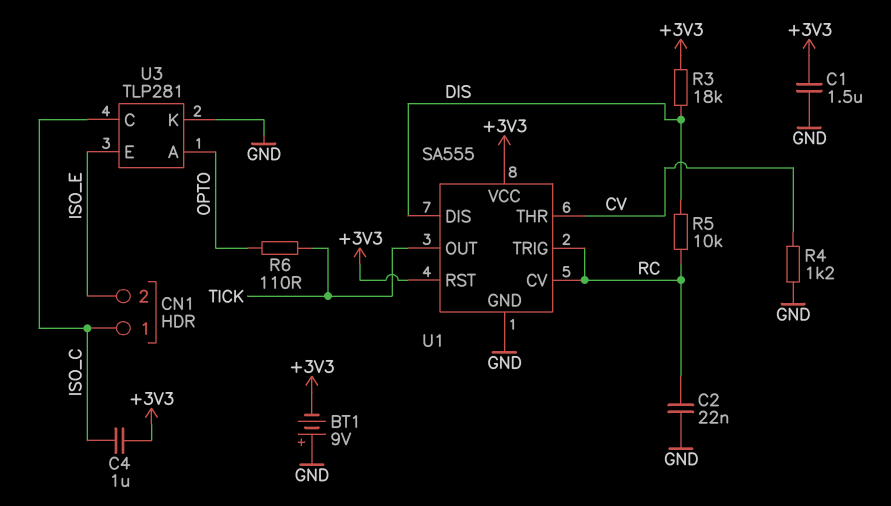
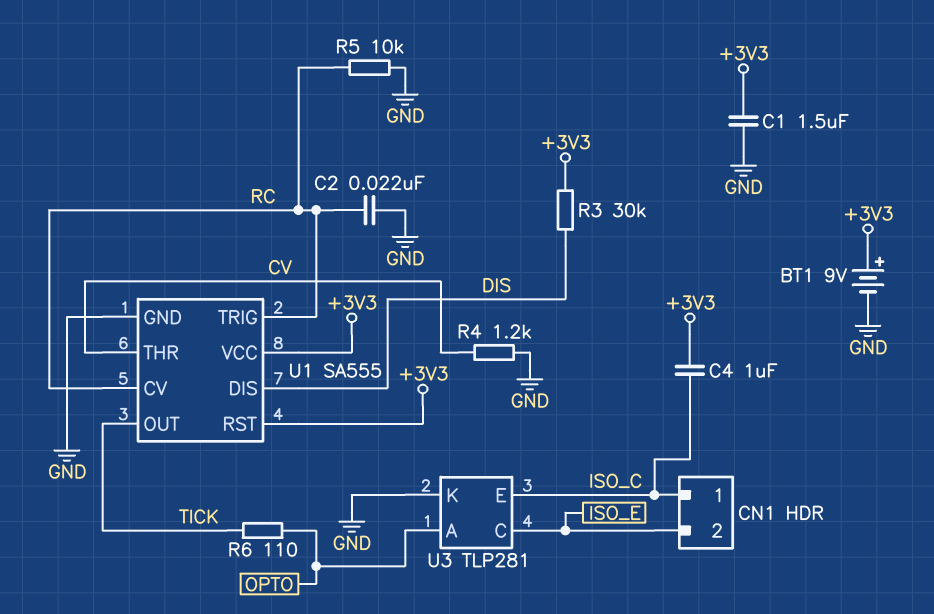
BT1: 9V (plus GND, minus +3V3) -> 9V (plus +3V3, minus GND)
R3: 18k (+3V3, DIS) -> 30k (+3V3, DIS)
R5: 10k (DIS, RC) -> 10k (GND, RC)
U3 pin C: ISO_C -> ISO_E
U3 pin E: ISO_E -> ISO_C

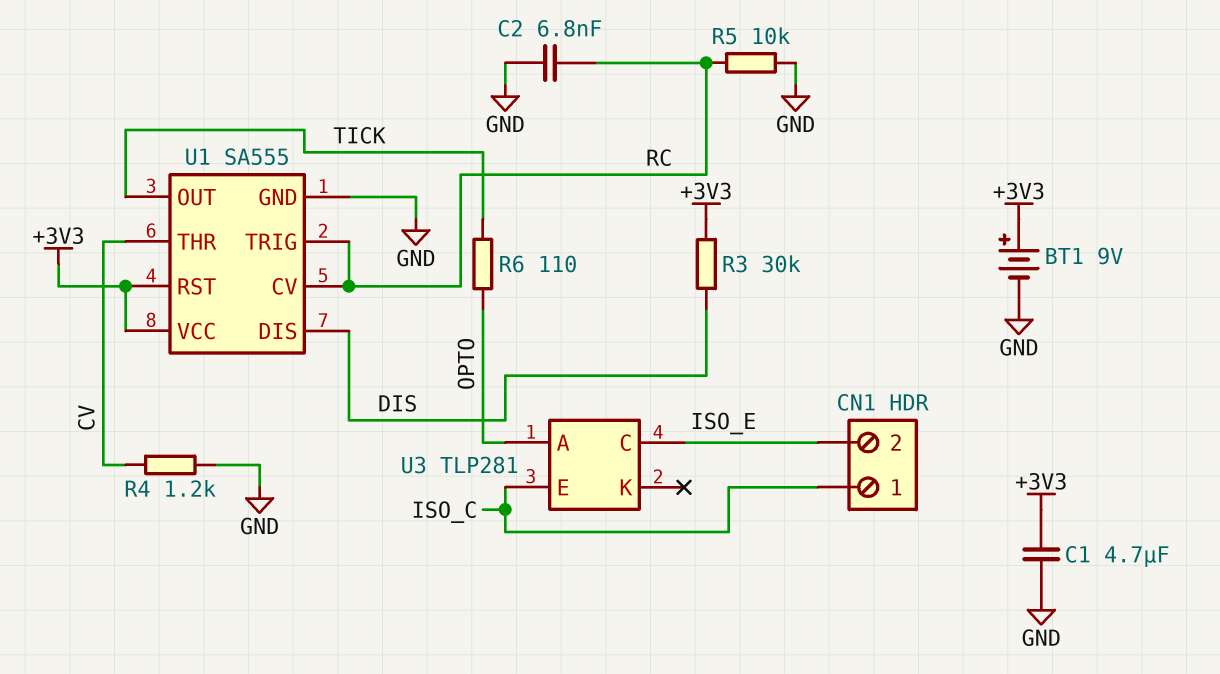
C1: 1.5uF (+3V3, GND) -> 4.7uF (+3V3, GND)
C2: 22nF (GND, RC) -> 6.8nF (GND, RC)
C4: 1uF (+3V3, ISO_C) -> none
U3 pin K: GND -> none

